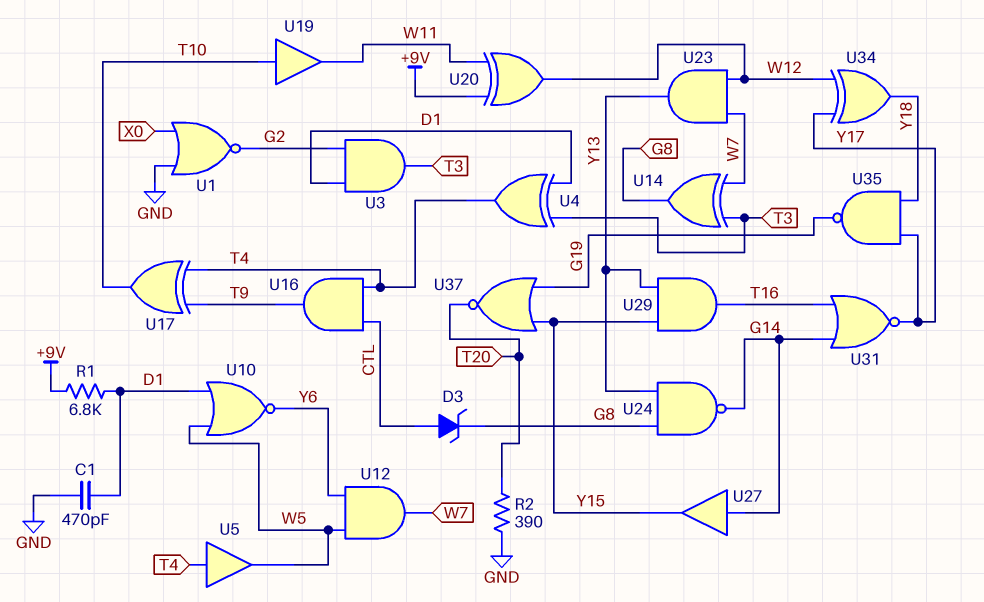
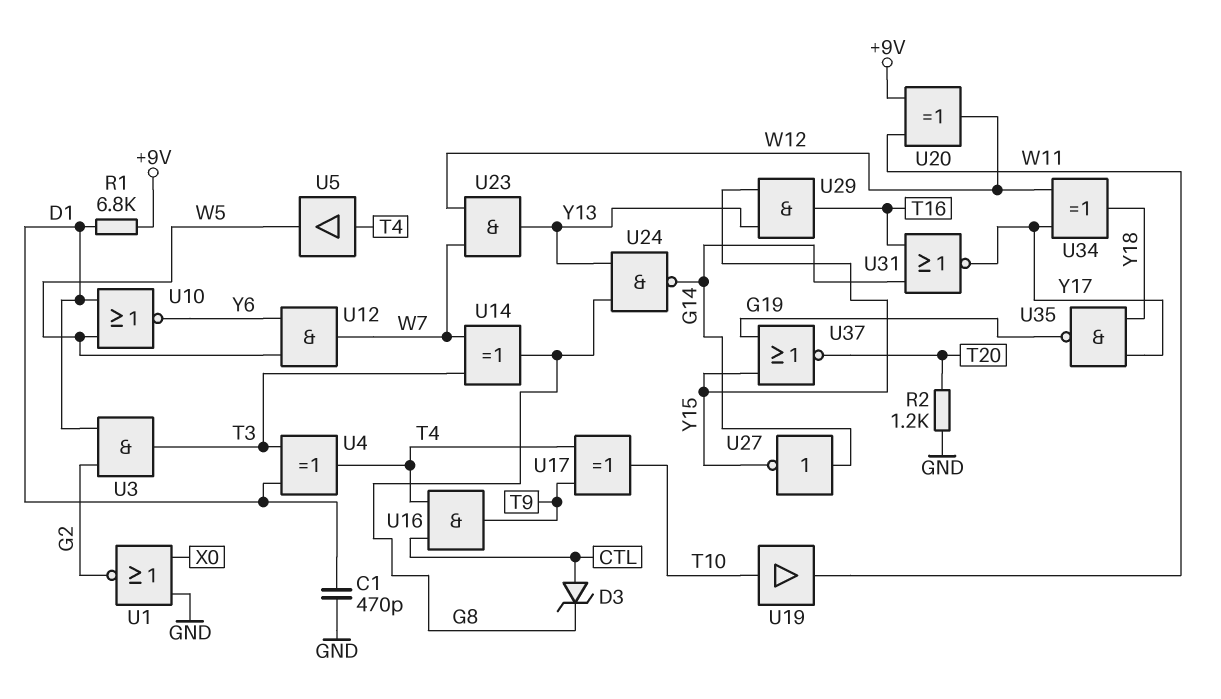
R2: 390 (GND, T20) -> 1.2k (GND, T20)
U27: buffer (in G14, out Y15) -> NOT (in G14, out Y15)

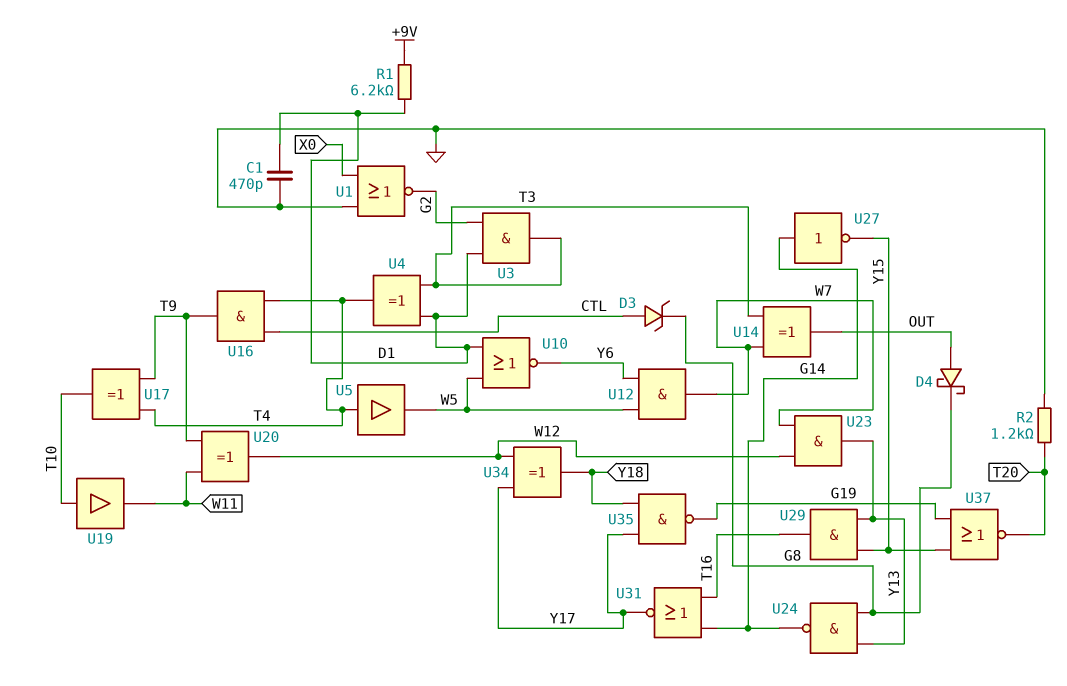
D4: none -> schottky (A OUT, K G8)
R1: 6.8k (+9V, D1) -> 6.2k (+9V, D1)
U14: XOR (in T3, in W7, out G8) -> XOR (in T3, in W7, out OUT)
U20: XOR (in +9V, in W11, out W12) -> XOR (in T9, in W11, out W12)

